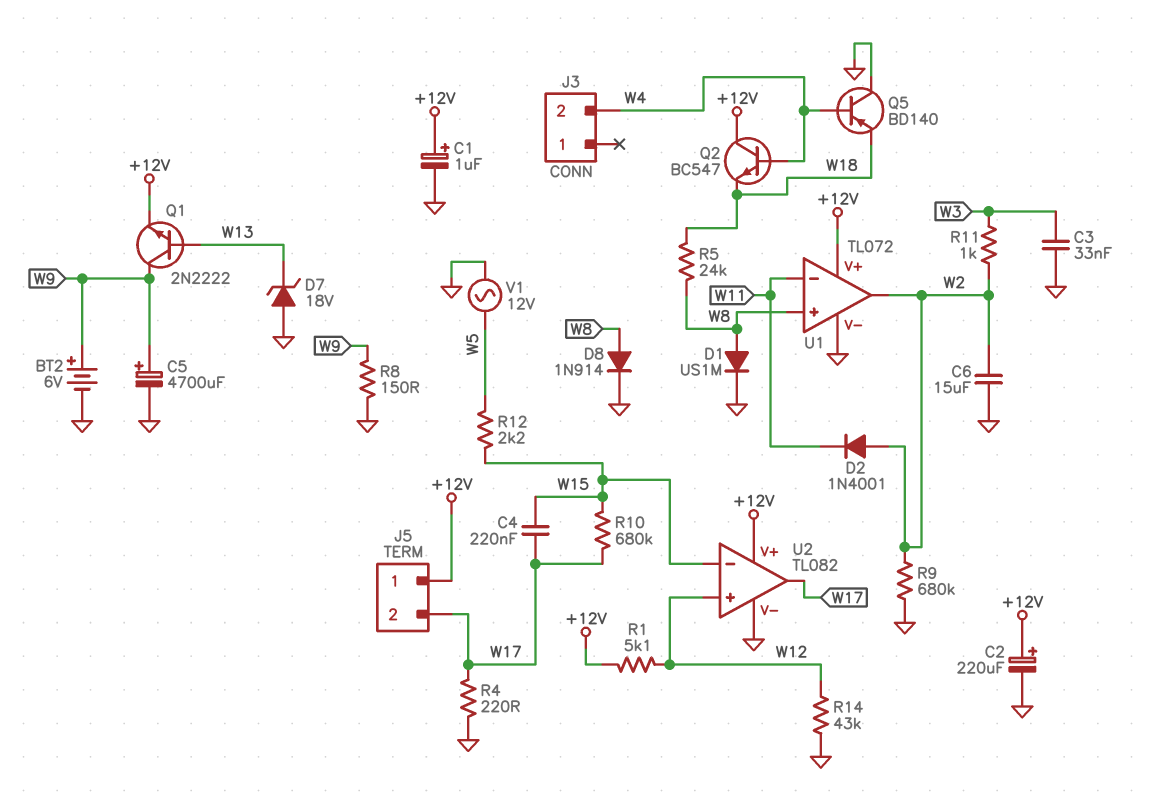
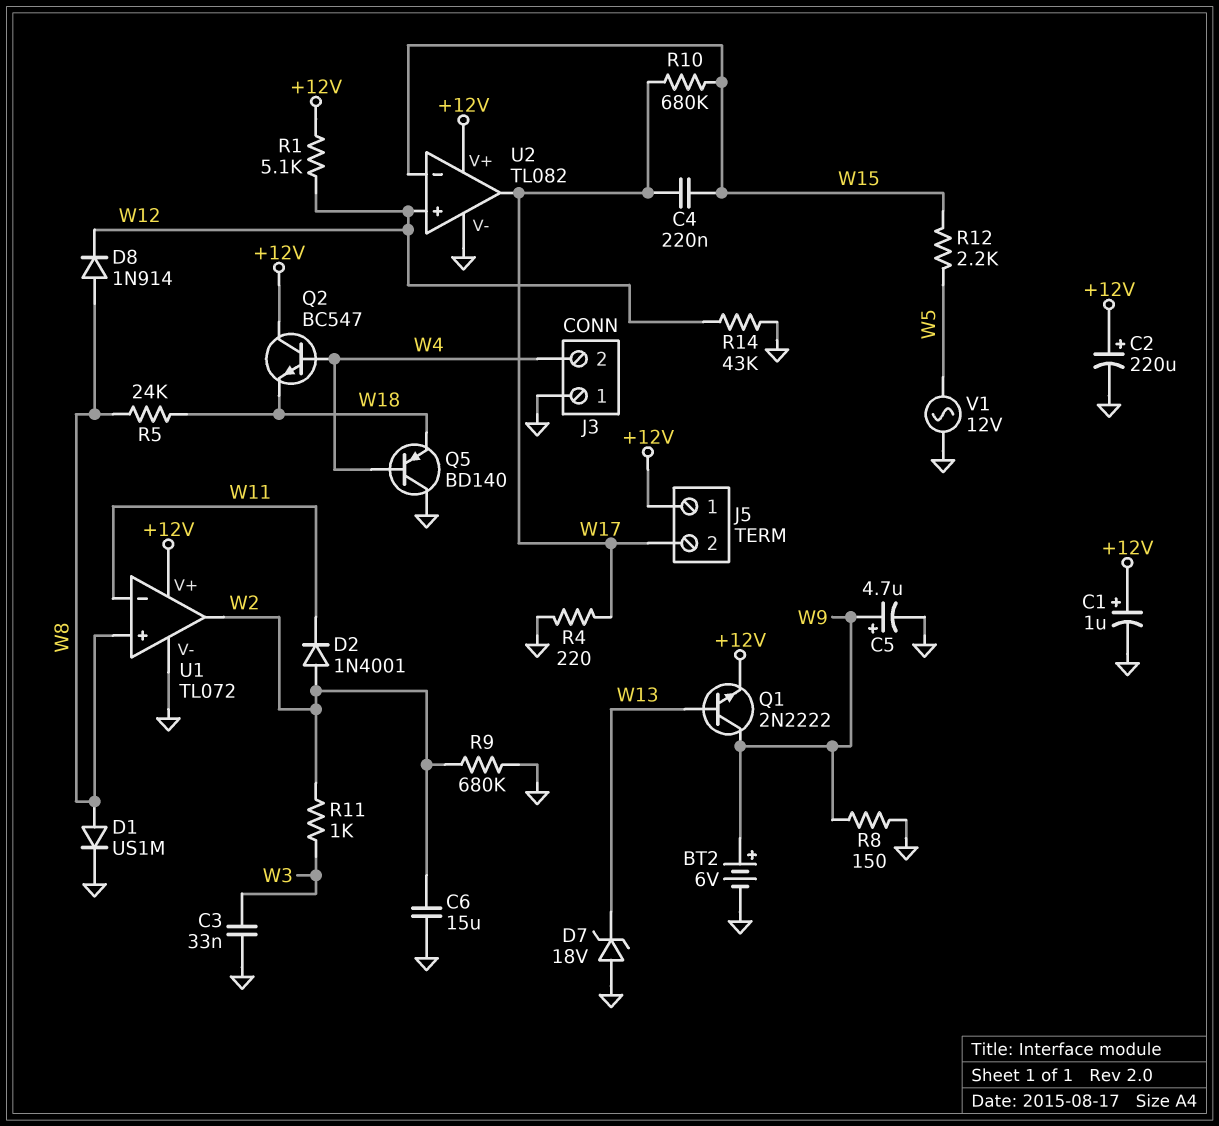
C5: 4700uF (plus W9, minus GND) -> 4.7uF (plus W9, minus GND)
D8: diode 1N914 (A W8, K GND) -> diode 1N914 (A W8, K W12)
J3 pin 1: none -> GND

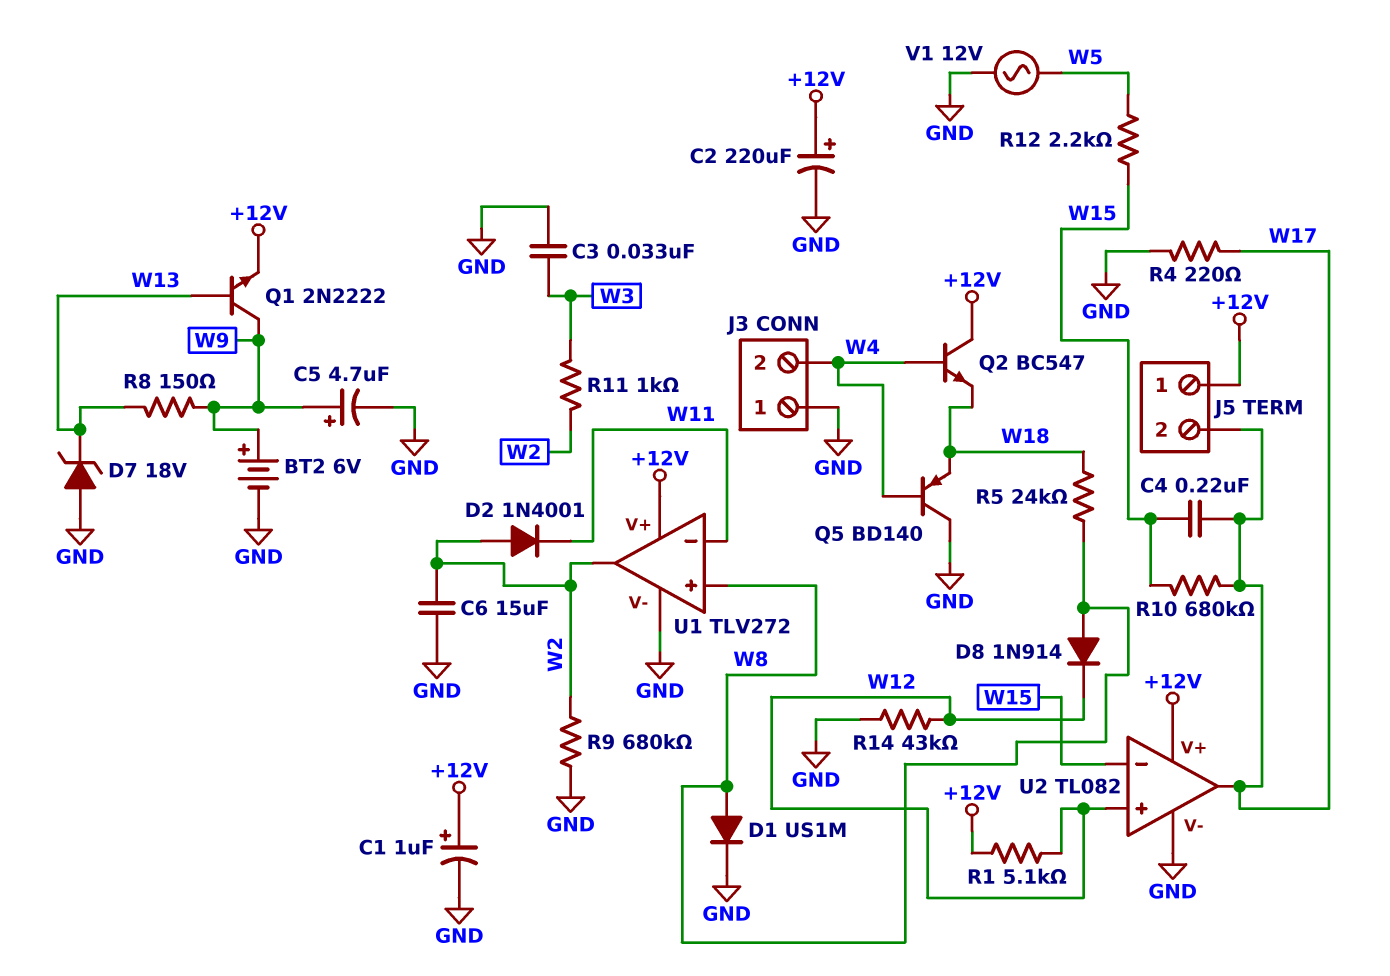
R8: 150 (GND, W9) -> 150 (W9, W13)
U1: TL072 -> TLV272

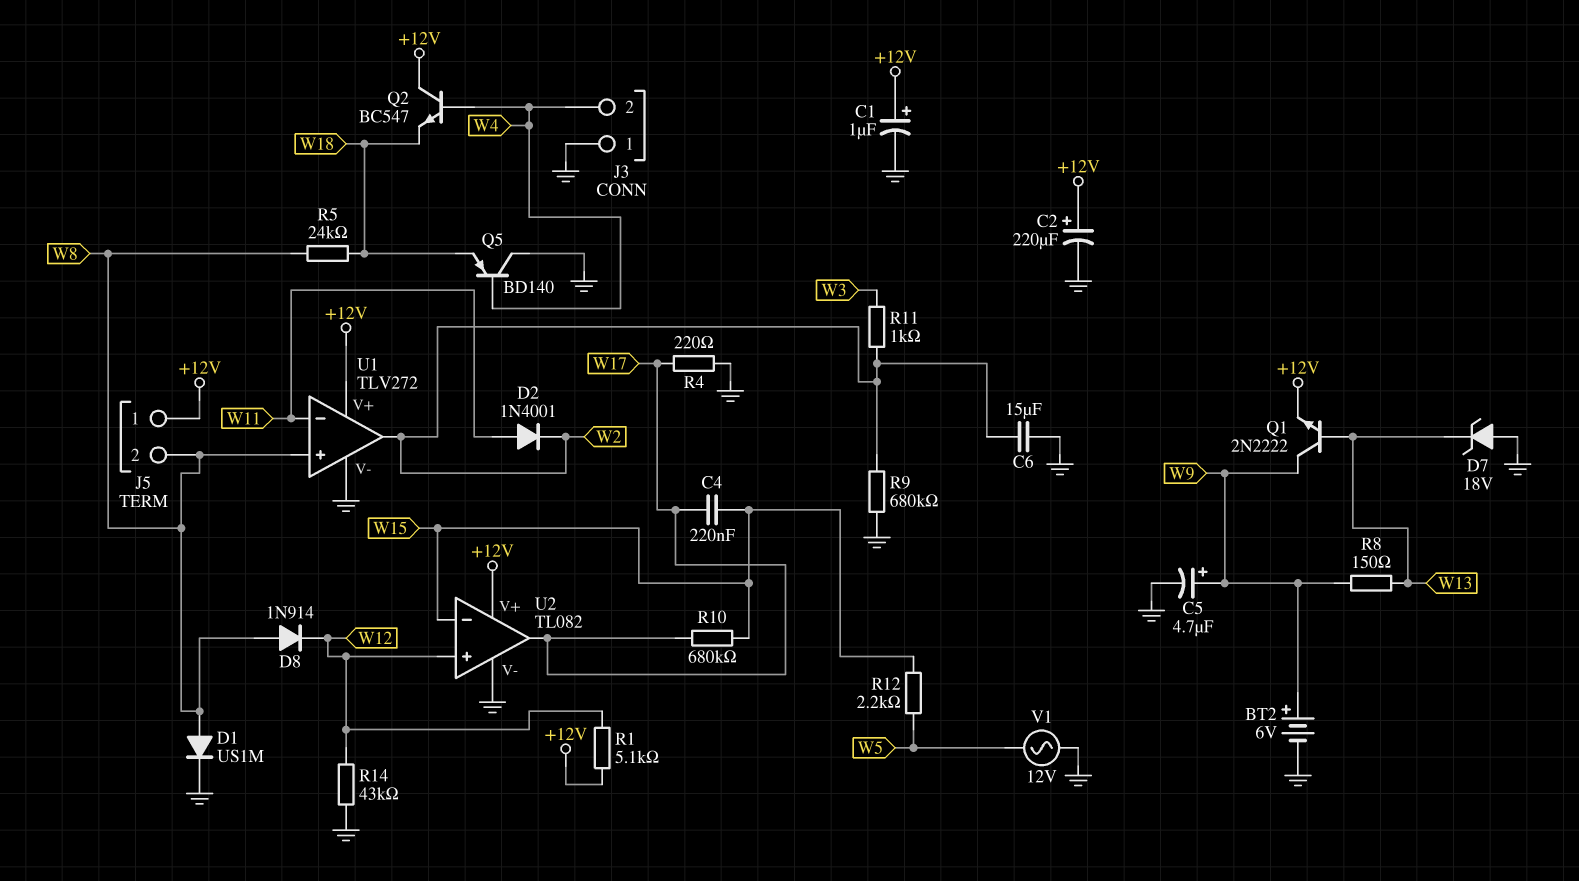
C3: 33nF (GND, W3) -> none
D2: diode 1N4001 (A W2, K W11) -> diode 1N4001 (A W11, K W2)
J5 pin 2: W17 -> W8

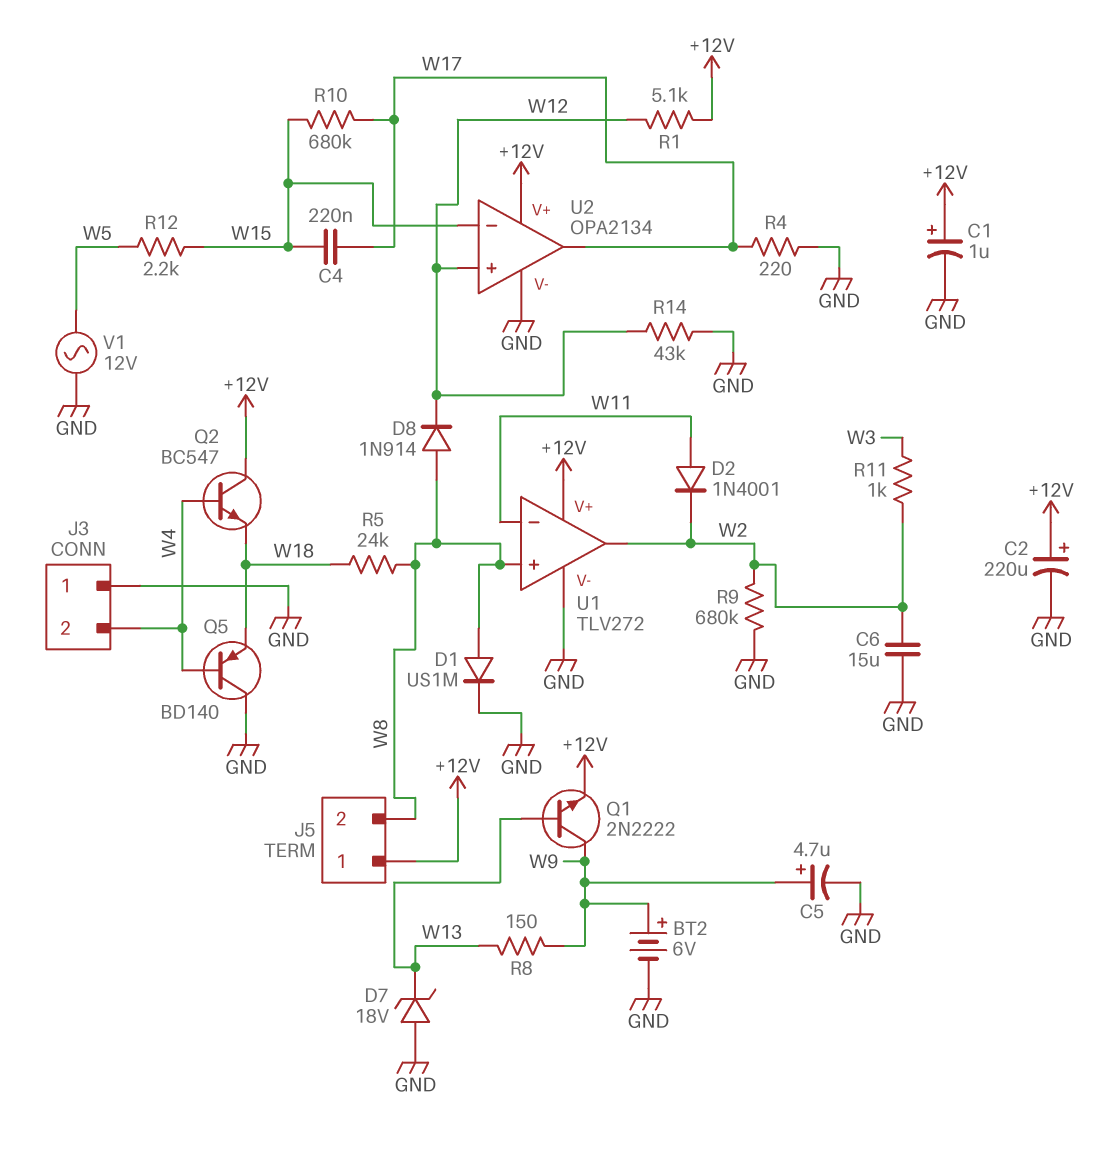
U2: TL082 -> OPA2134

